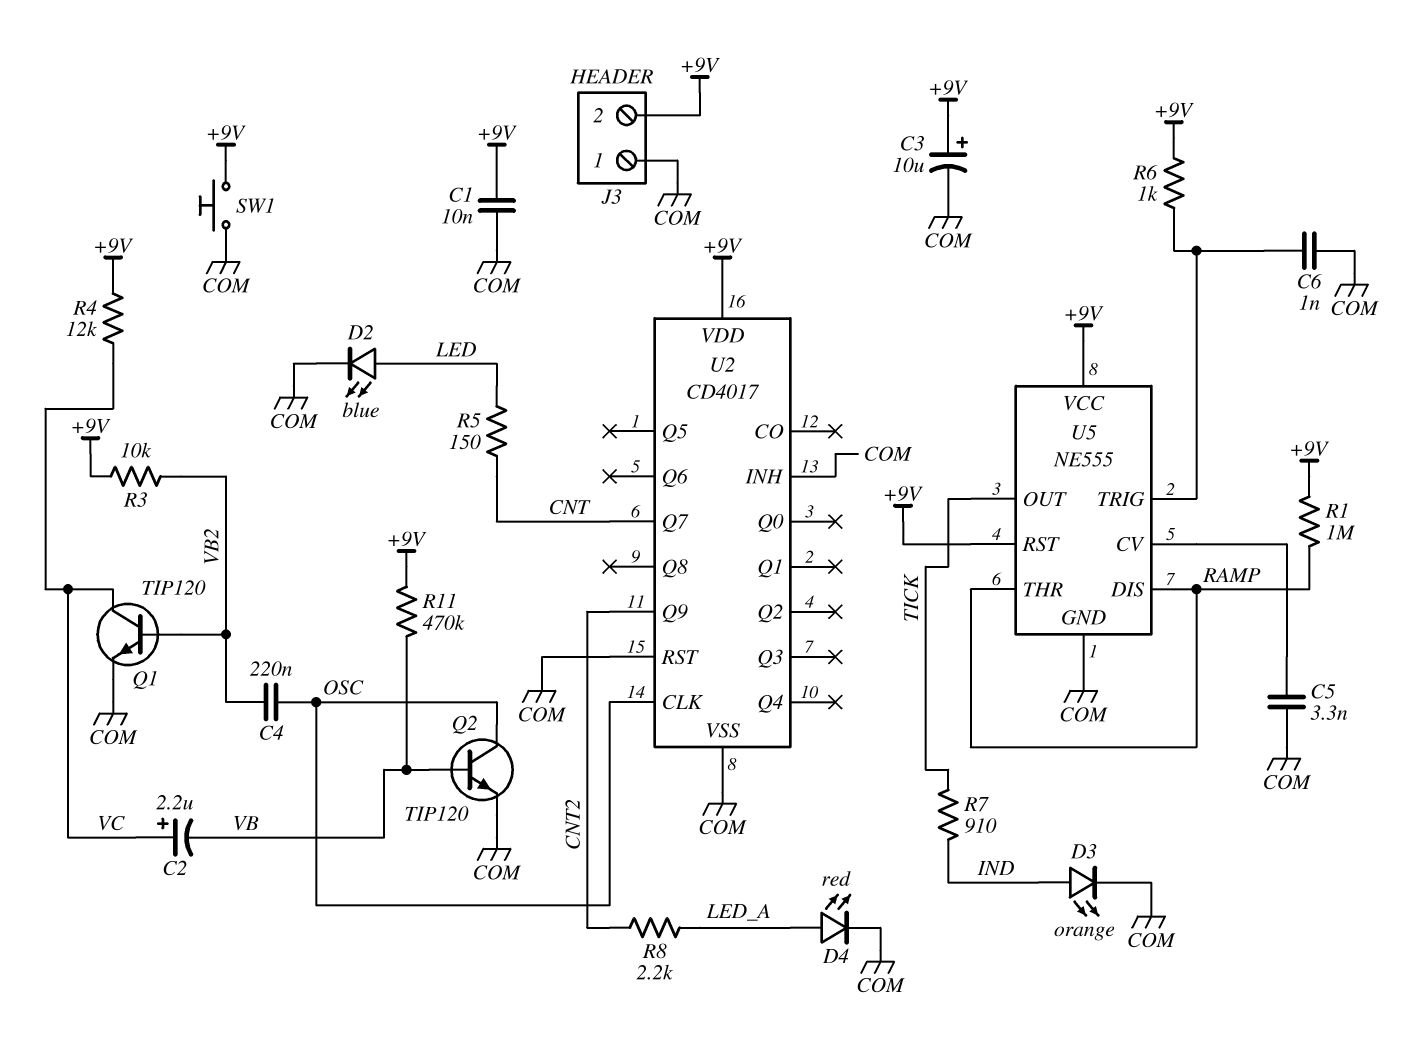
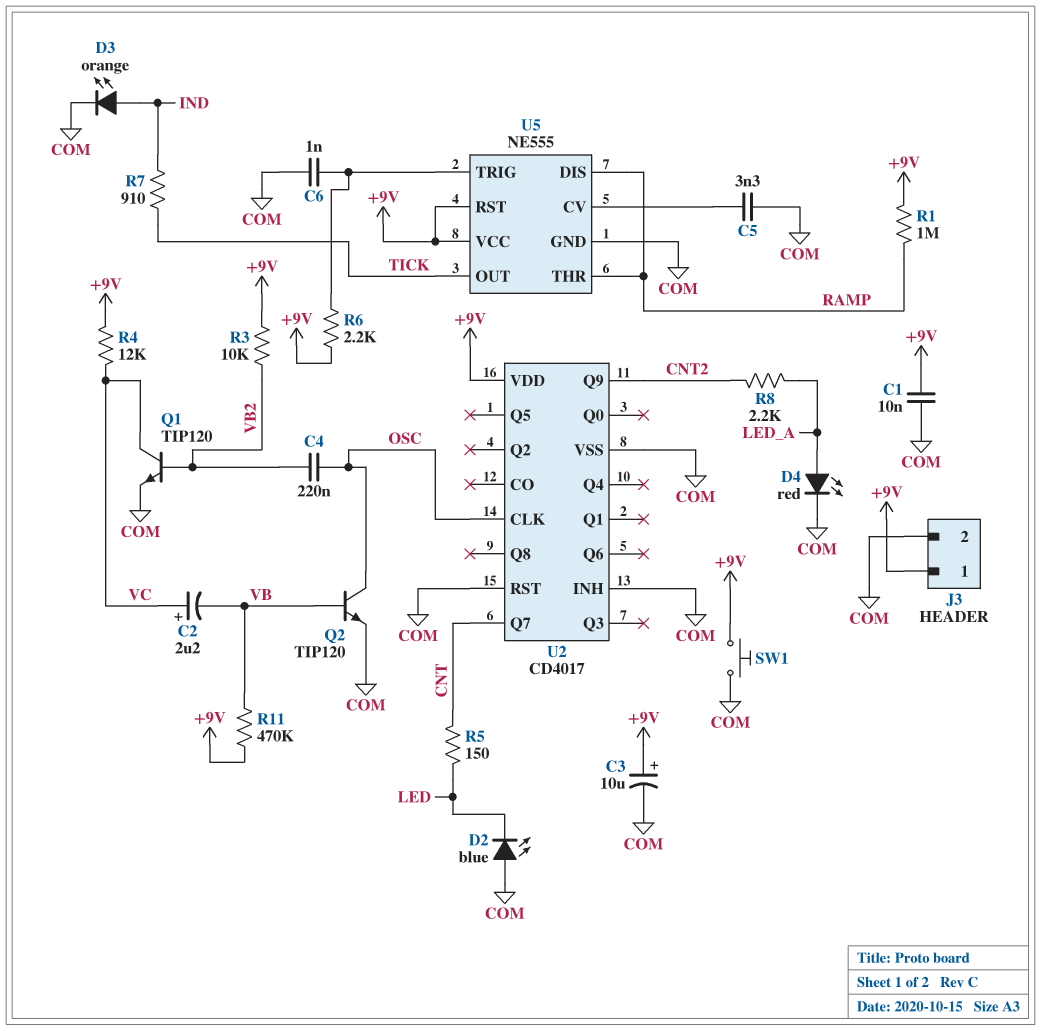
D2: LED blue (A LED, K COM) -> LED blue (A COM, K LED)
J3 pin 1: COM -> +9V
J3 pin 2: +9V -> COM
R6: 1k (+9V, U5/TRIG) -> 2.2k (+9V, U5/TRIG)

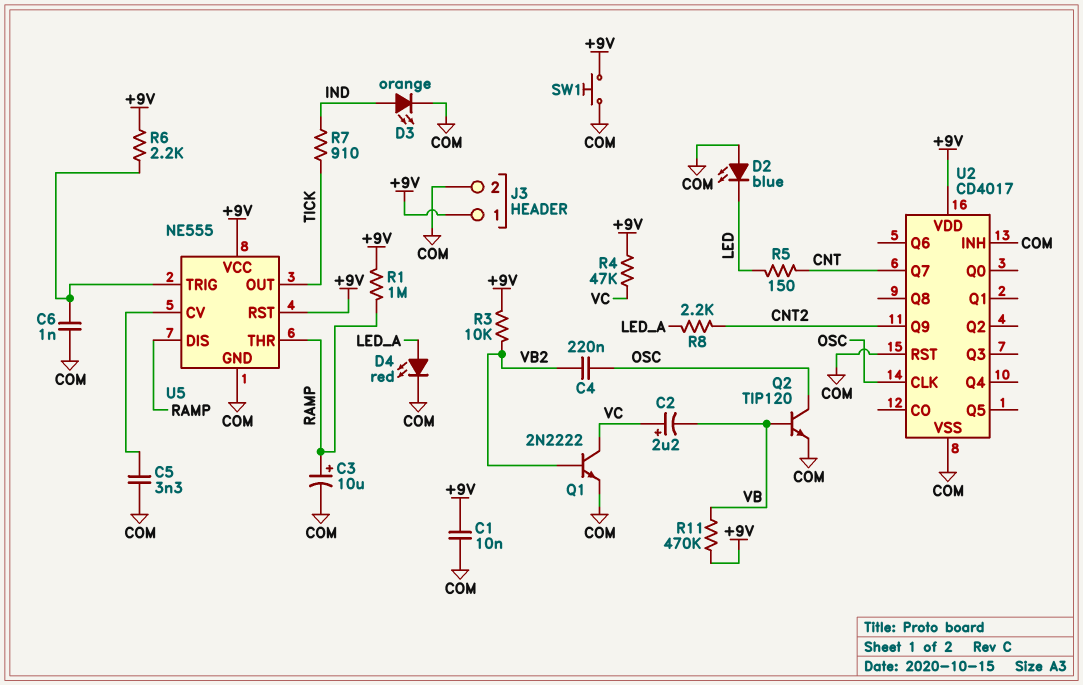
C3: 10uF (plus +9V, minus COM) -> 10uF (plus RAMP, minus COM)
Q1: NPN TIP120 (B VB2, C VC, E COM) -> NPN 2N2222 (B VB2, C VC, E COM)
R4: 12k (+9V, VC) -> 47k (+9V, VC)

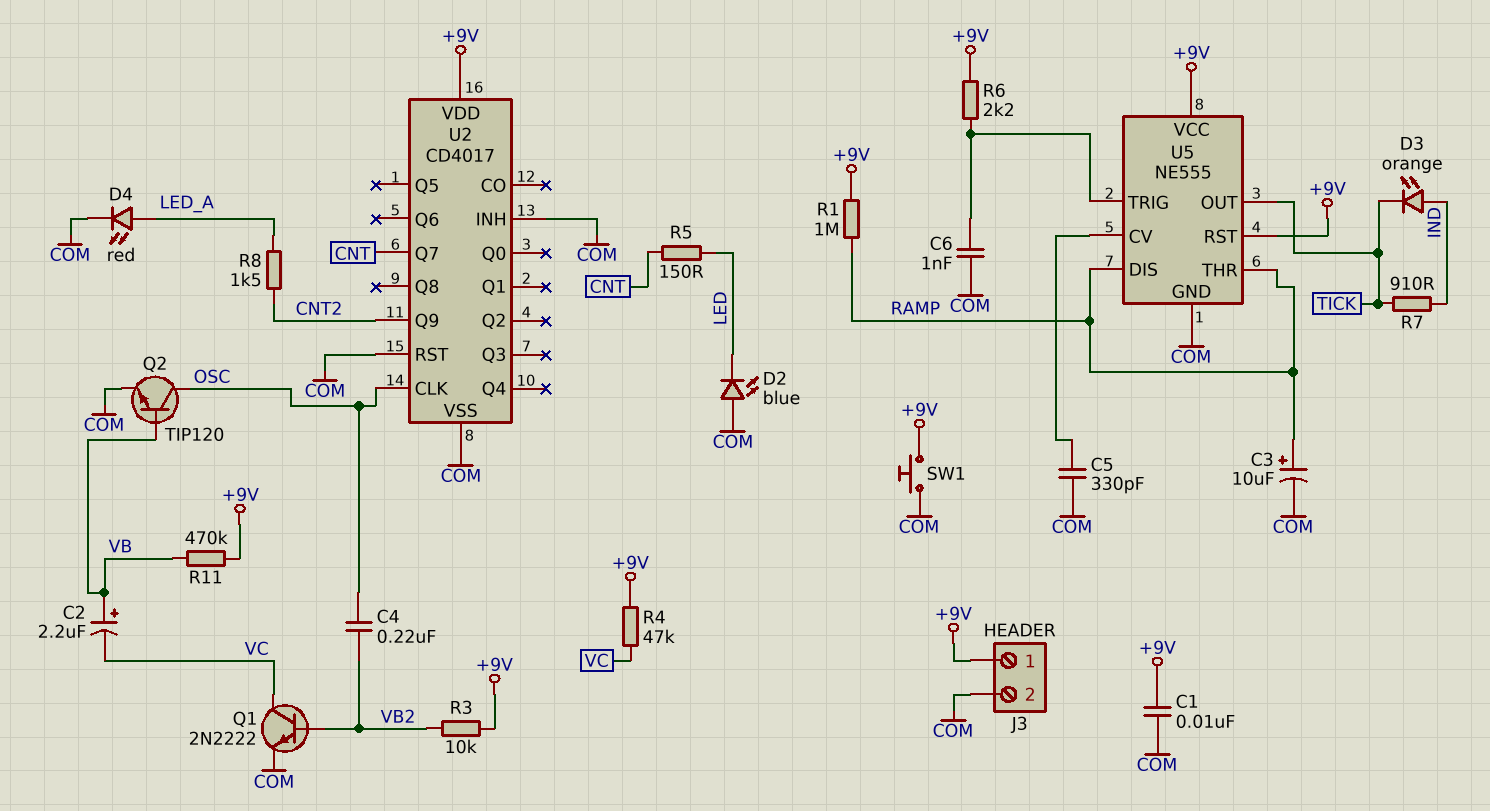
C2: 2.2uF (plus VC, minus VB) -> 2.2uF (plus VB, minus VC)
C5: 3.3nF (COM, U5/CV) -> 330pF (COM, U5/CV)
D3: LED orange (A IND, K COM) -> LED orange (A IND, K TICK)
R8: 2.2k (CNT2, LED_A) -> 1.5k (CNT2, LED_A)

